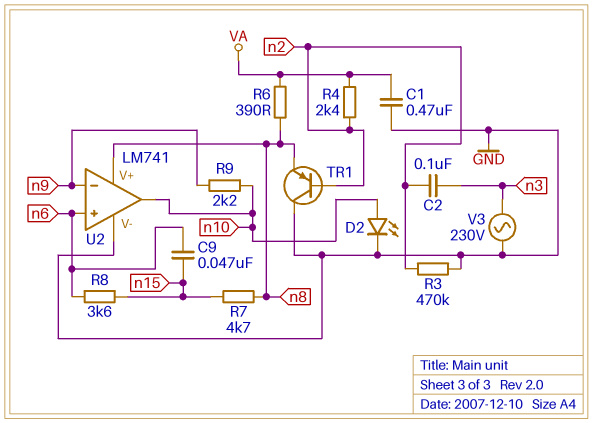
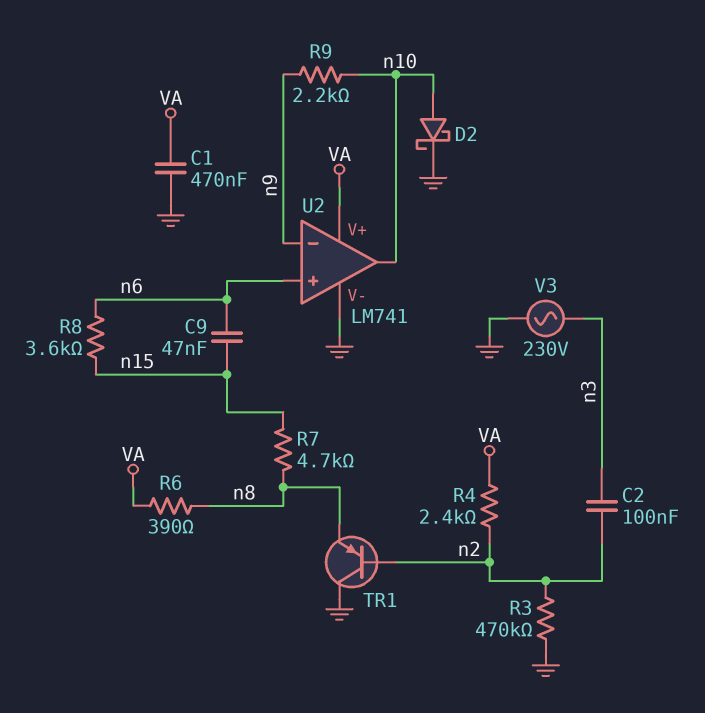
D2: LED (A n10, K GND) -> schottky (A n10, K GND)
U2 pin V+: n8 -> VA

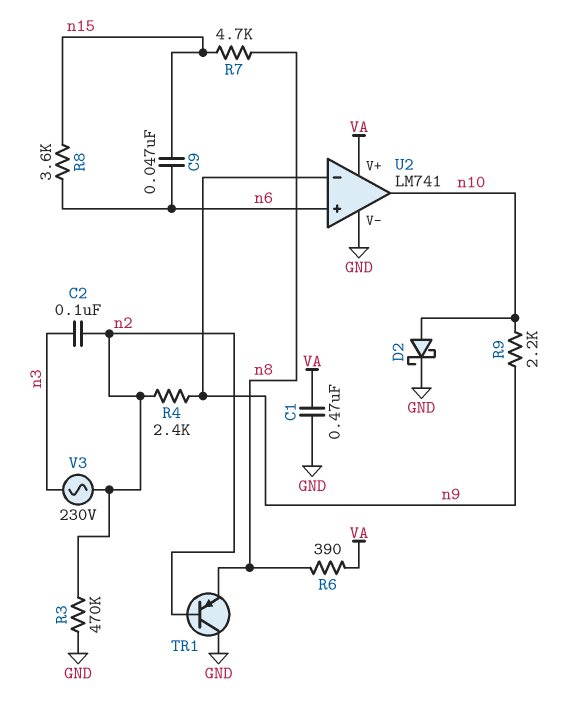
R4: 2.4k (VA, n2) -> 2.4k (n2, n9)
V3: AC 230V (GND, n3) -> AC 230V (n2, n3)

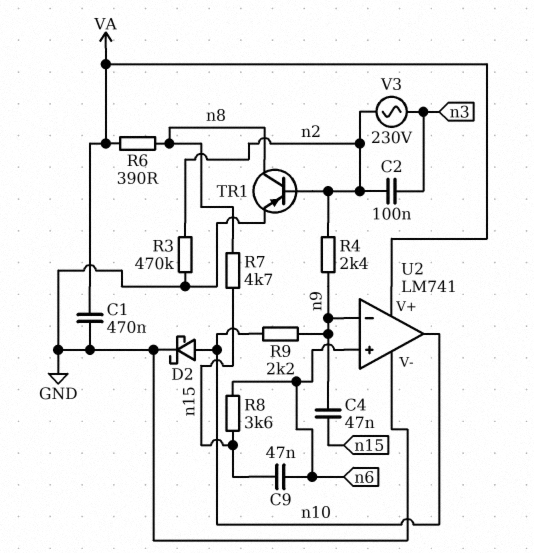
C4: none -> 47nF (n9, n15)
TR1: PNP (B n2, C GND, E n8) -> PNP (B n2, C n8, E GND)

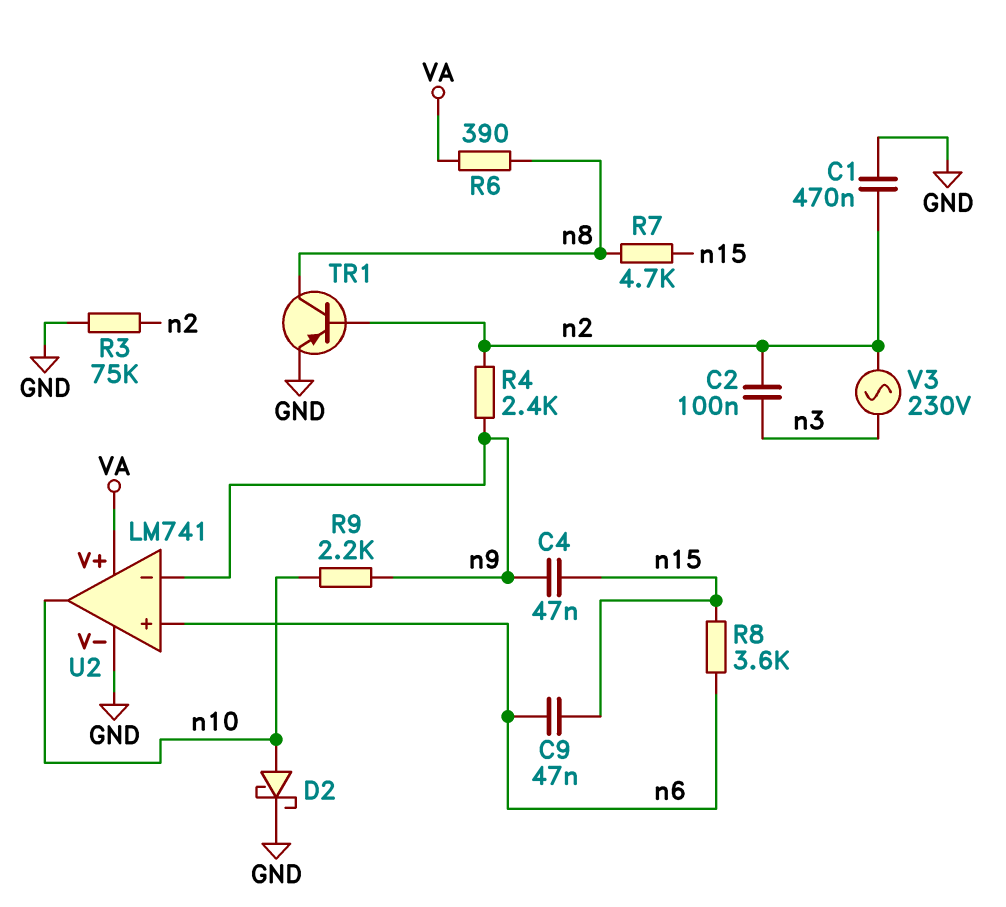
C1: 470nF (GND, VA) -> 470nF (GND, n2)
R3: 470k (GND, n2) -> 75k (GND, n2)

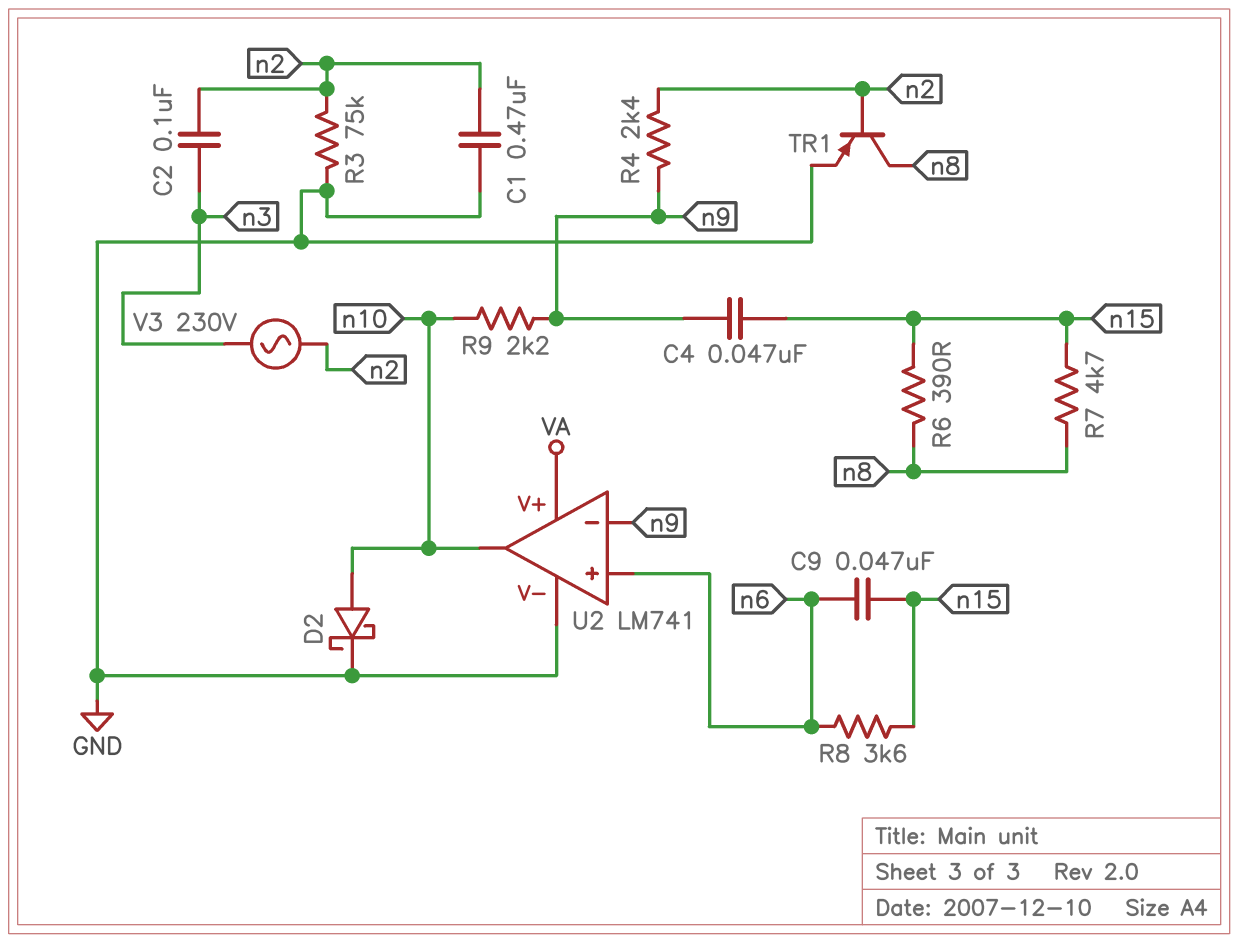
R6: 390 (VA, n8) -> 390 (n8, n15)

